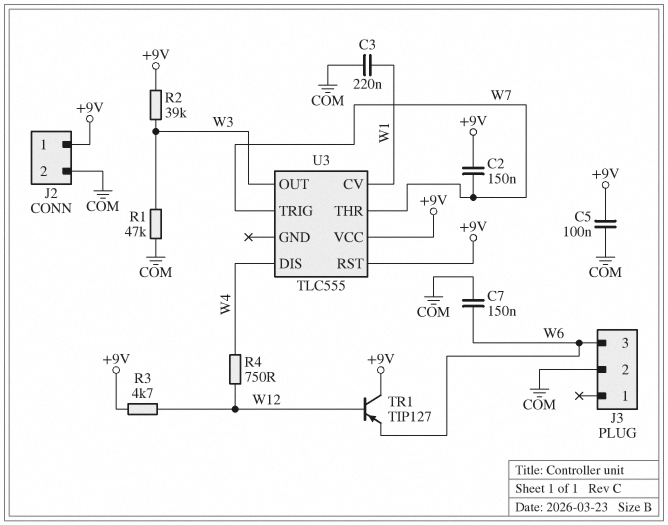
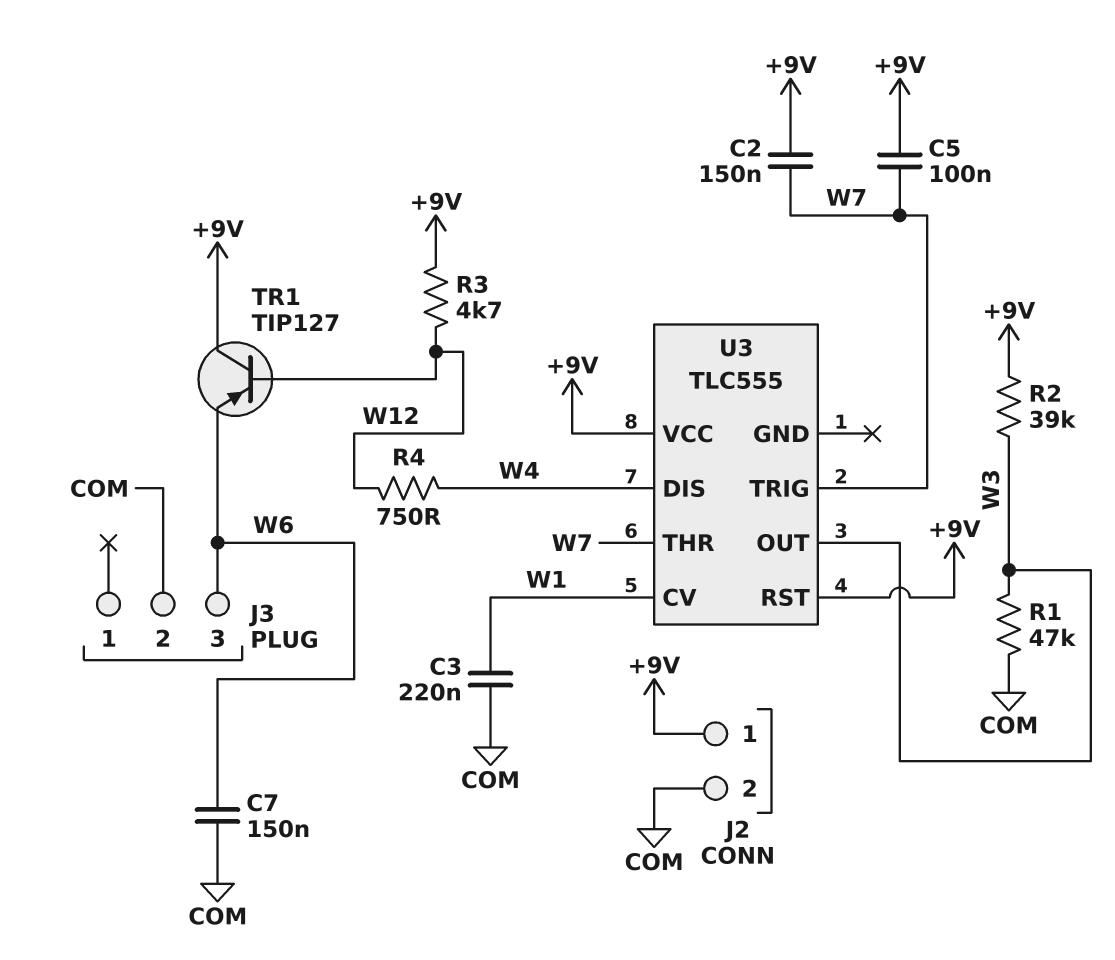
C5: 100nF (+9V, COM) -> 100nF (+9V, W7)

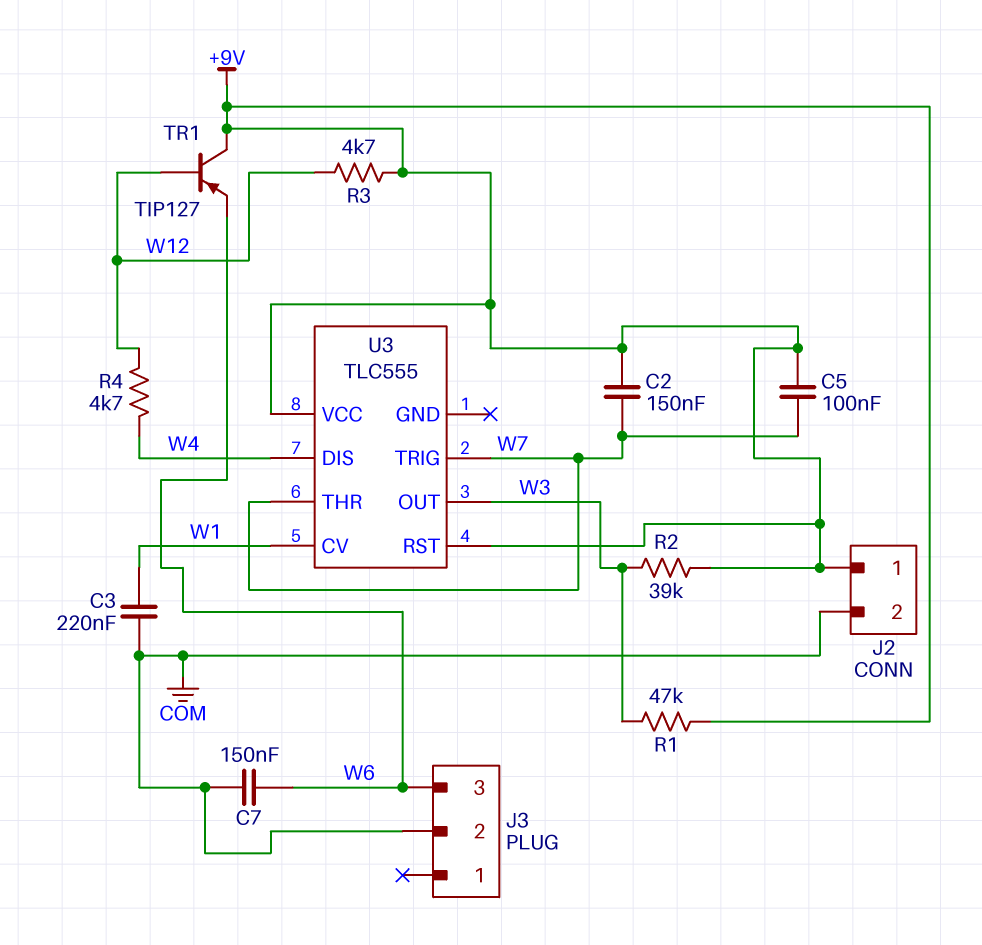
R1: 47k (COM, W3) -> 47k (+9V, W3)
R4: 750 (W4, W12) -> 4.7k (W4, W12)

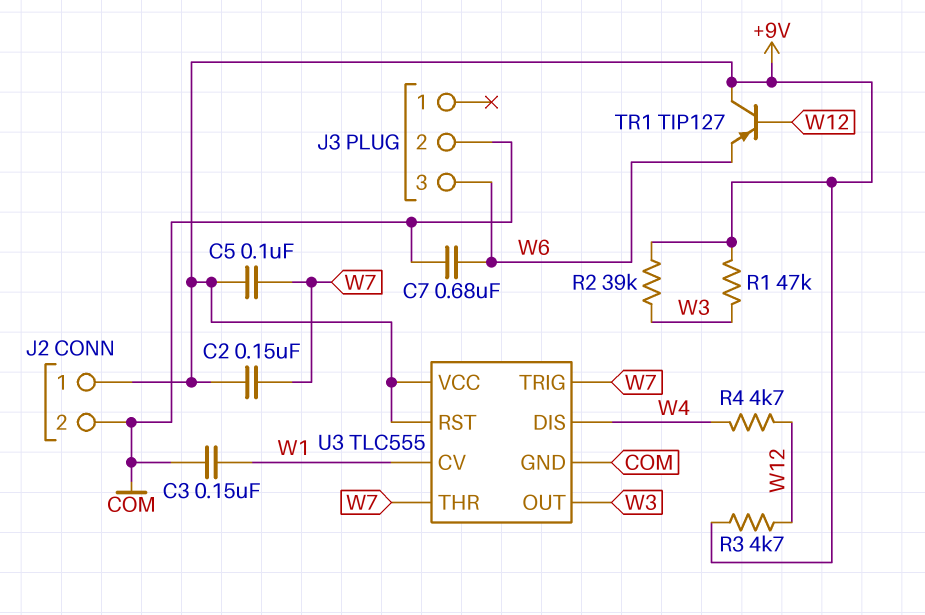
C3: 220nF (COM, W1) -> 150nF (COM, W1)
C7: 150nF (COM, W6) -> 680nF (COM, W6)
U3 pin GND: none -> COM

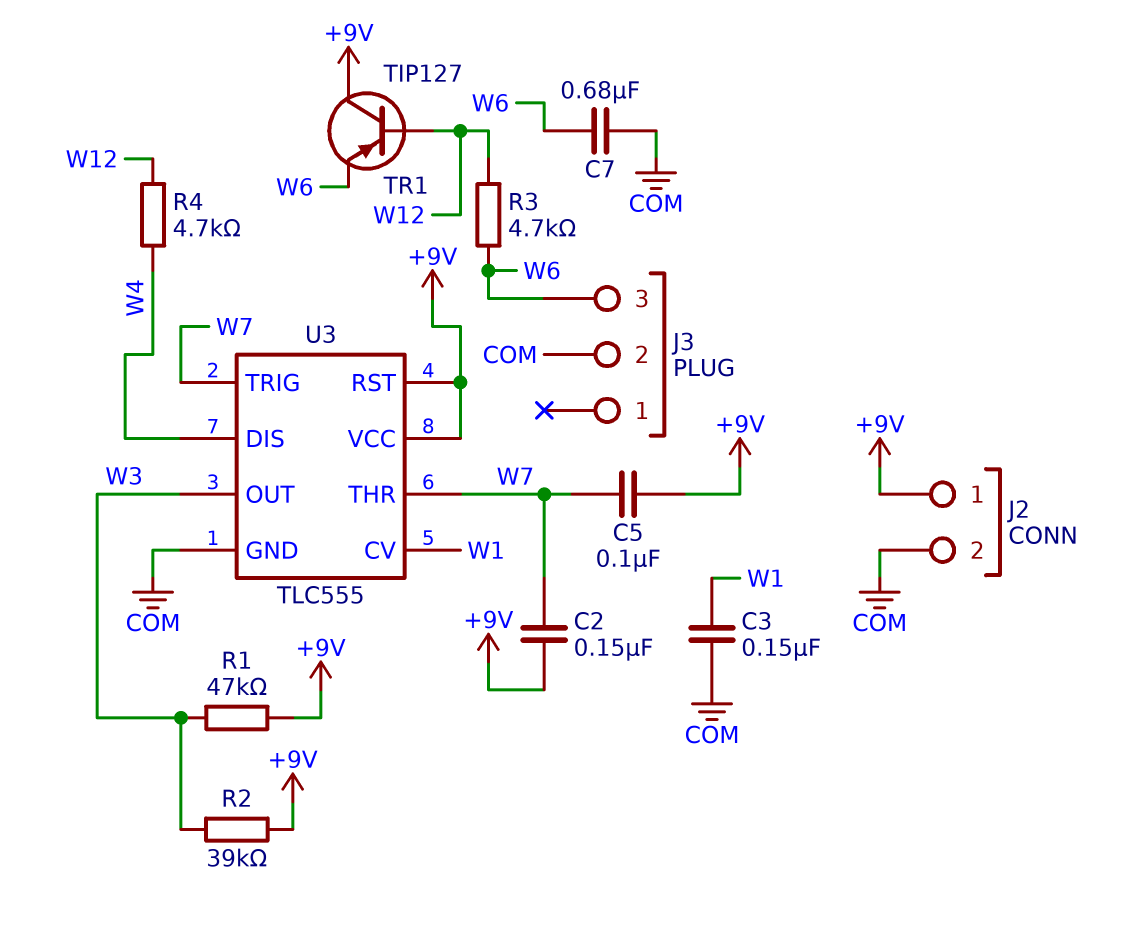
R3: 4.7k (+9V, W12) -> 4.7k (W6, W12)

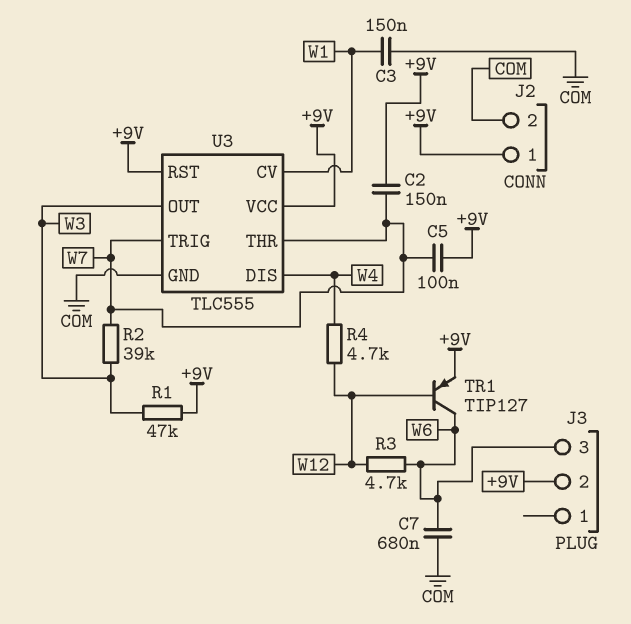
J3 pin 2: COM -> +9V
R2: 39k (+9V, W3) -> 39k (W3, W7)
TR1: PNP TIP127 (B W12, C +9V, E W6) -> PNP TIP127 (B W12, C W6, E +9V)

